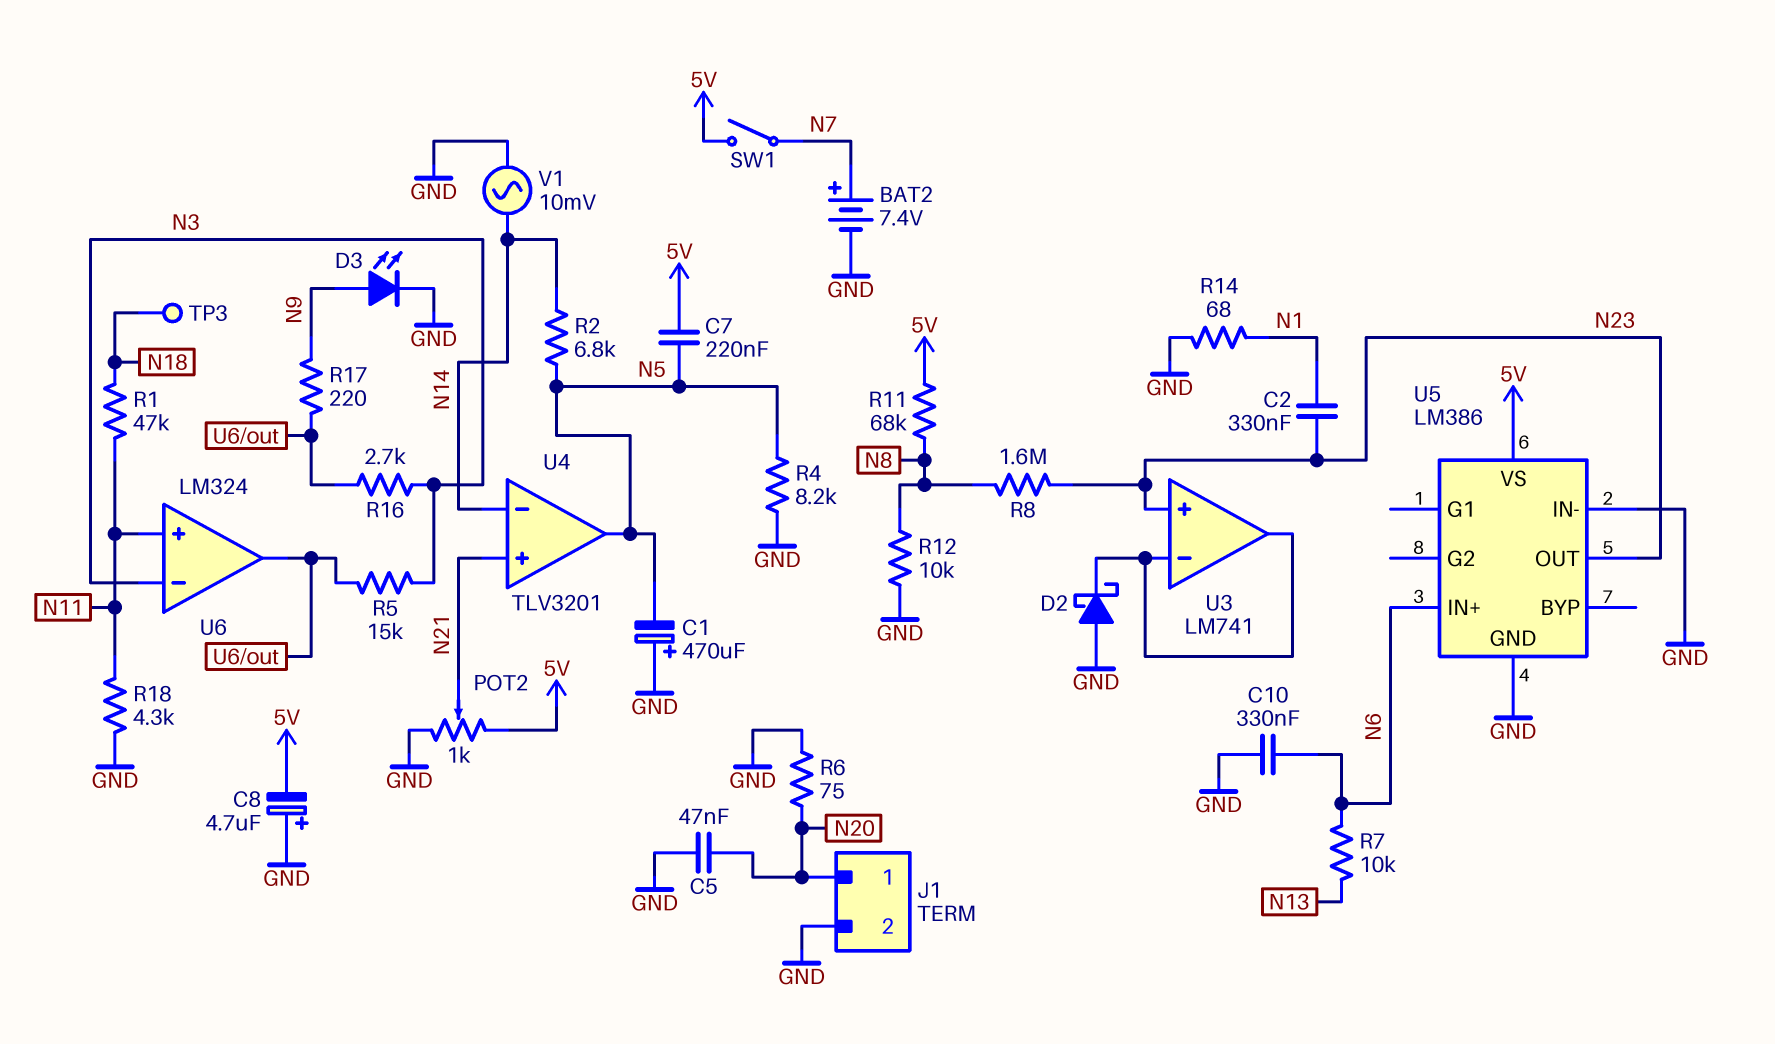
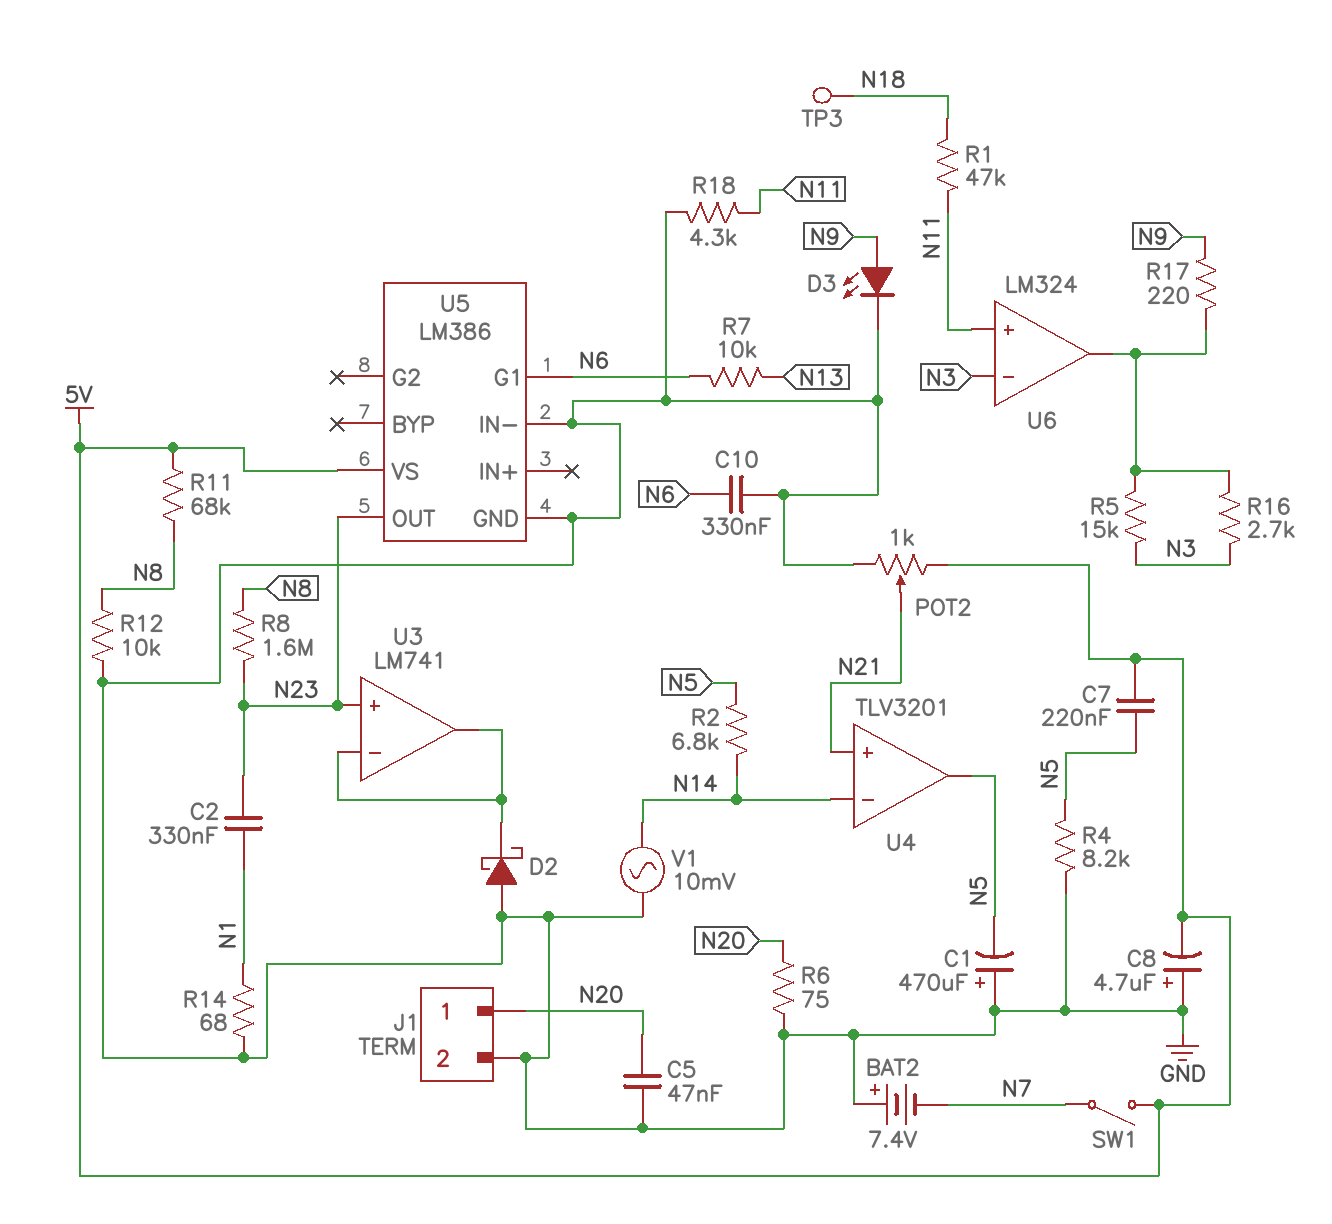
BAT2: 7.4V (plus N7, minus GND) -> 7.4V (plus GND, minus N7)
U5 pin G1: none -> N6
U5 pin IN+: N6 -> none

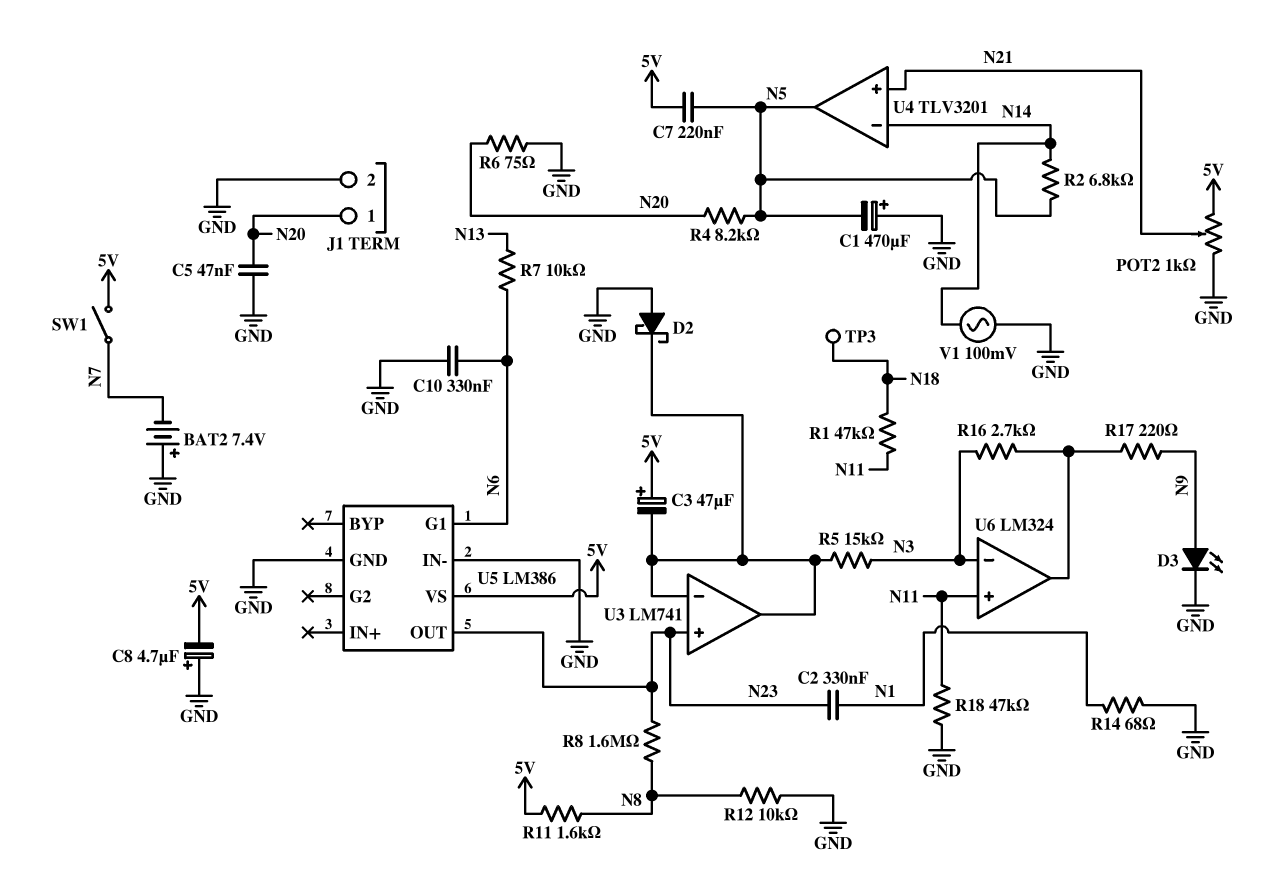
C3: none -> 47uF (plus 5V, minus U3/in-)
R4: 8.2k (GND, N5) -> 8.2k (N5, N20)
R5: 15k (N3, U6/out) -> 15k (N3, U3/in-)
R11: 68k (5V, N8) -> 1.6k (5V, N8)
R18: 4.3k (GND, N11) -> 47k (GND, N11)
V1: AC 10mV (GND, N14) -> AC 100mV (GND, N14)

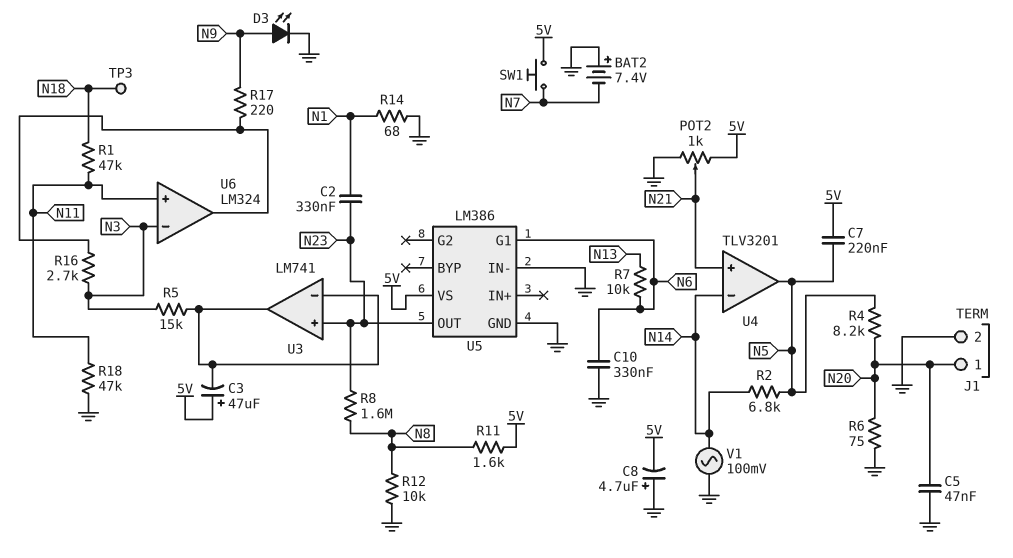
C1: 470uF (plus GND, minus N5) -> none
D2: schottky (A GND, K U3/in-) -> none
SW1: switch (5V, N7) -> button (5V, N7)

